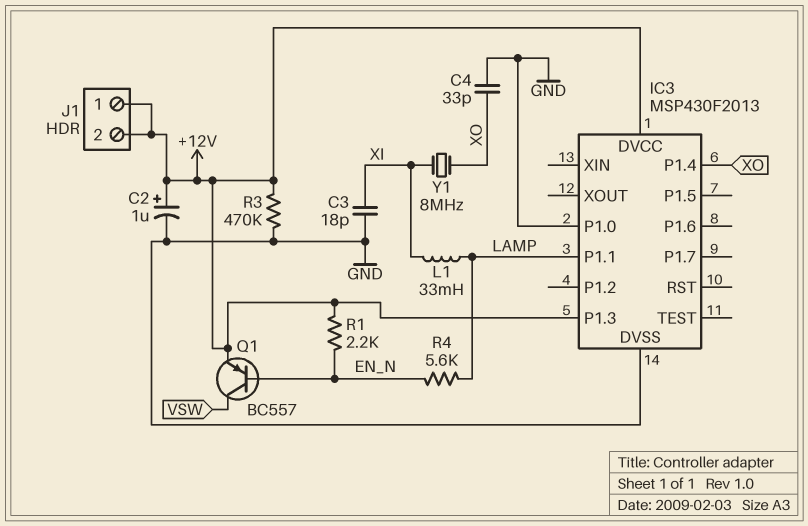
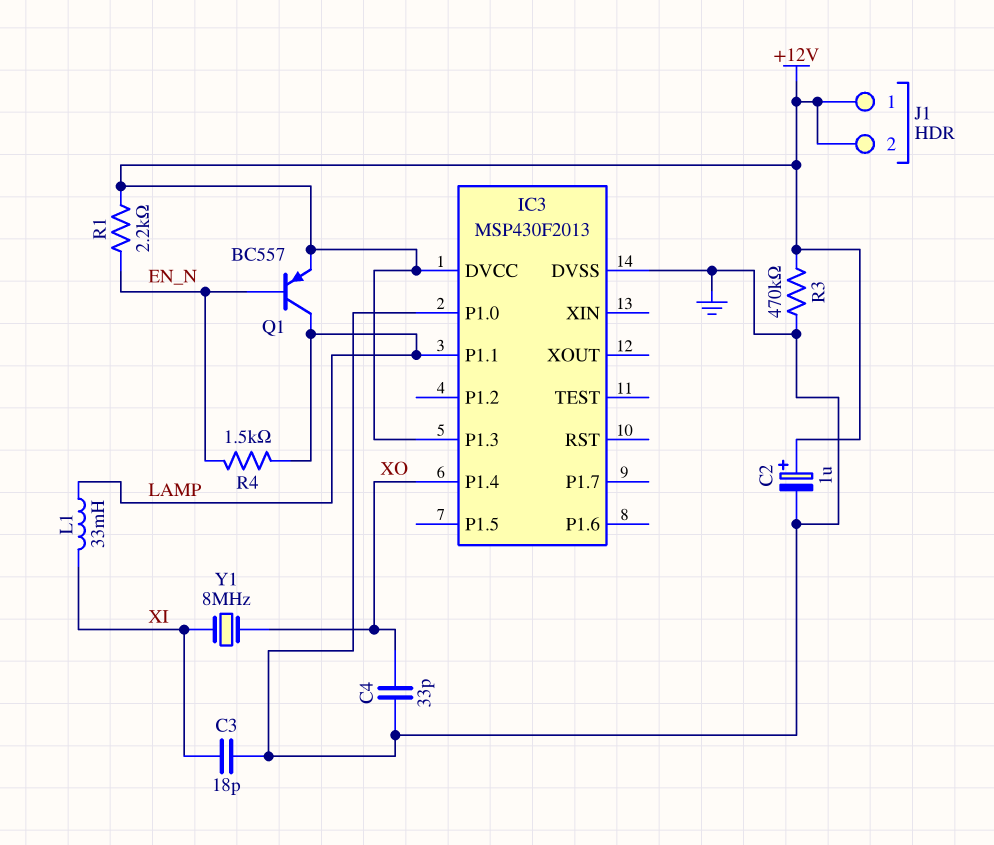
Q1: PNP BC557 (B EN_N, C VSW, E +12V) -> PNP BC557 (B EN_N, C LAMP, E +12V)
R4: 5.6k (EN_N, LAMP) -> 1.5k (EN_N, LAMP)

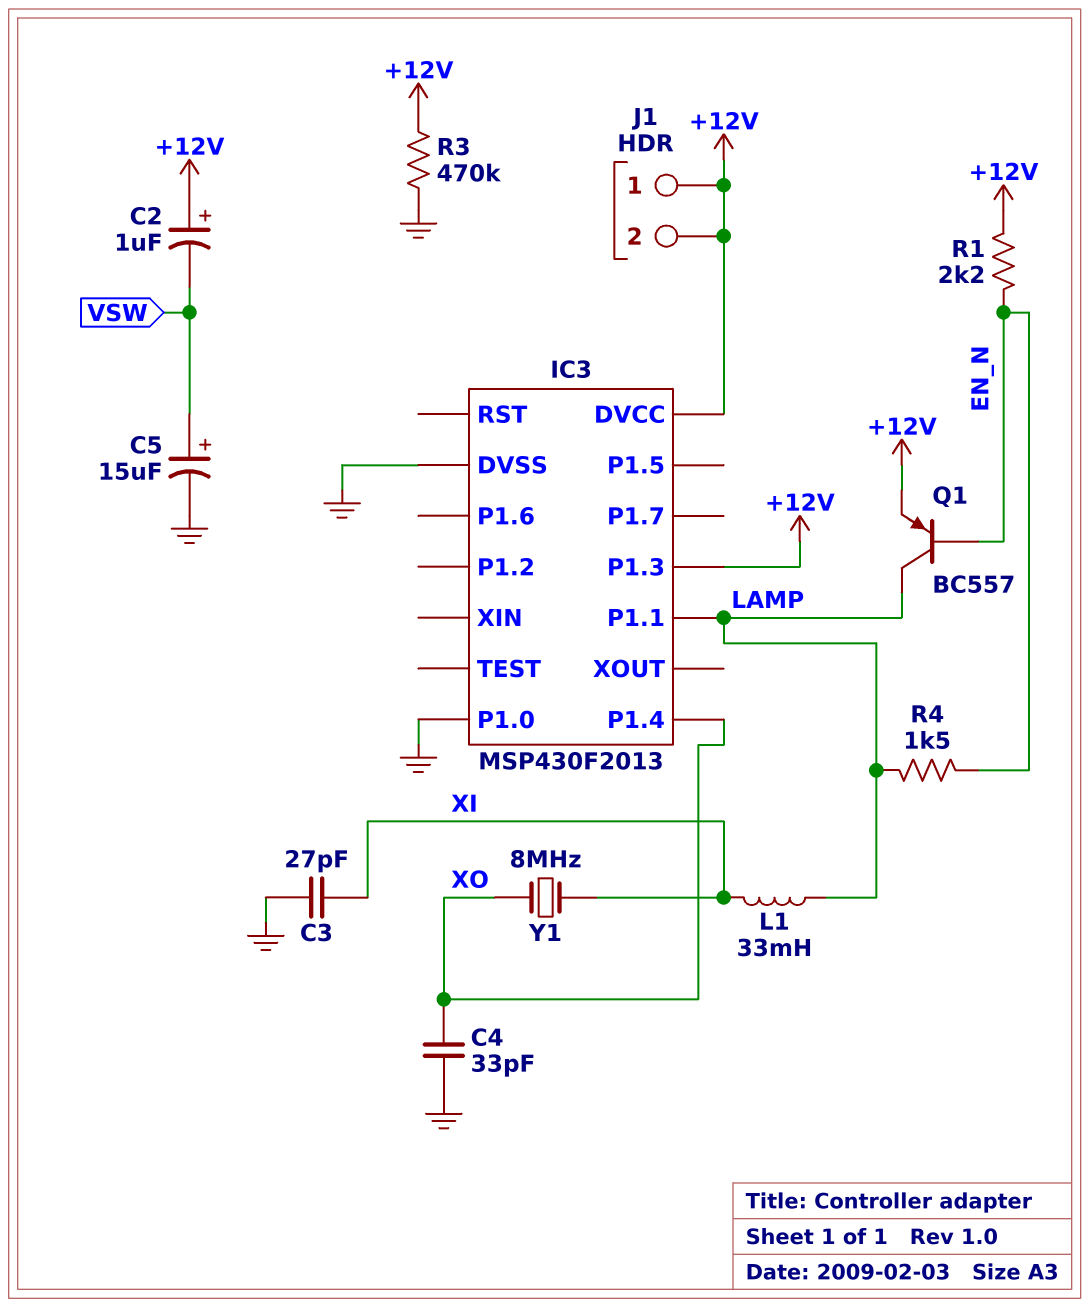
C2: 1uF (plus +12V, minus GND) -> 1uF (plus +12V, minus VSW)
C3: 18pF (GND, XI) -> 27pF (GND, XI)
C5: none -> 15uF (plus VSW, minus GND)

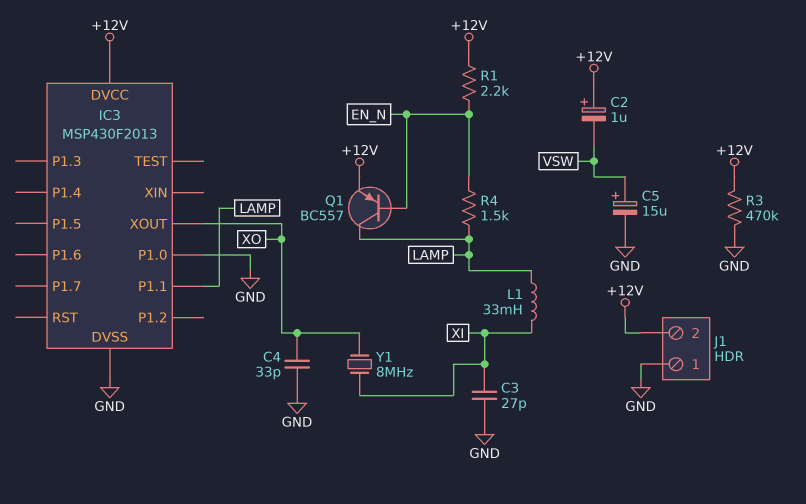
IC3 pin P1.3: +12V -> none
IC3 pin P1.4: XO -> none
IC3 pin XOUT: none -> XO
J1 pin 1: +12V -> GND

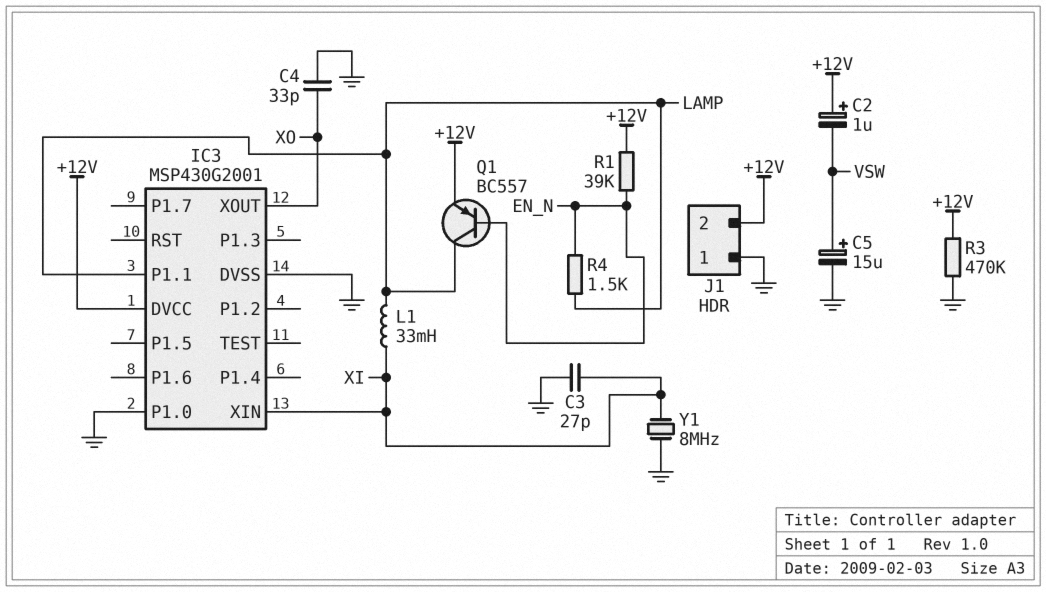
IC3: MSP430F2013 -> MSP430G2001
IC3 pin XIN: none -> XI
R1: 2.2k (+12V, EN_N) -> 39k (+12V, EN_N)
Y1: 8MHz (XI, XO) -> 8MHz (GND, XI)

